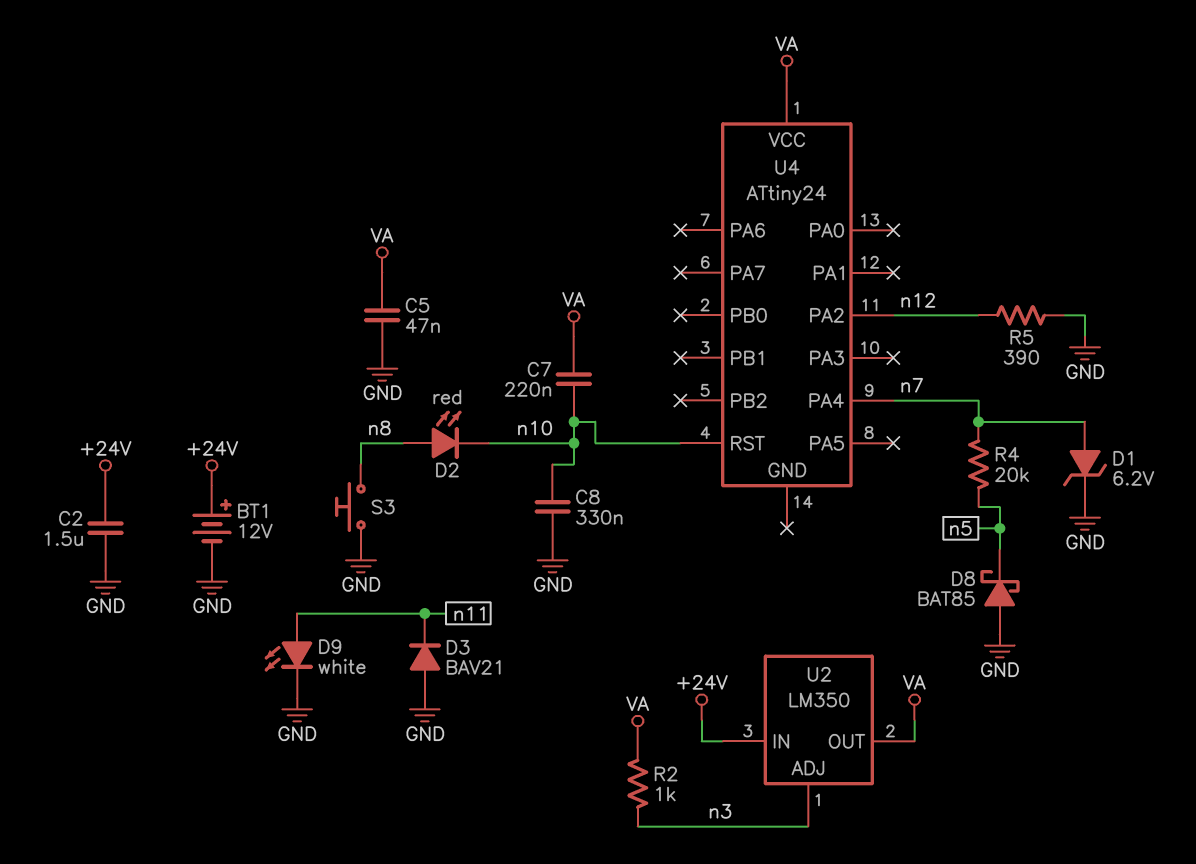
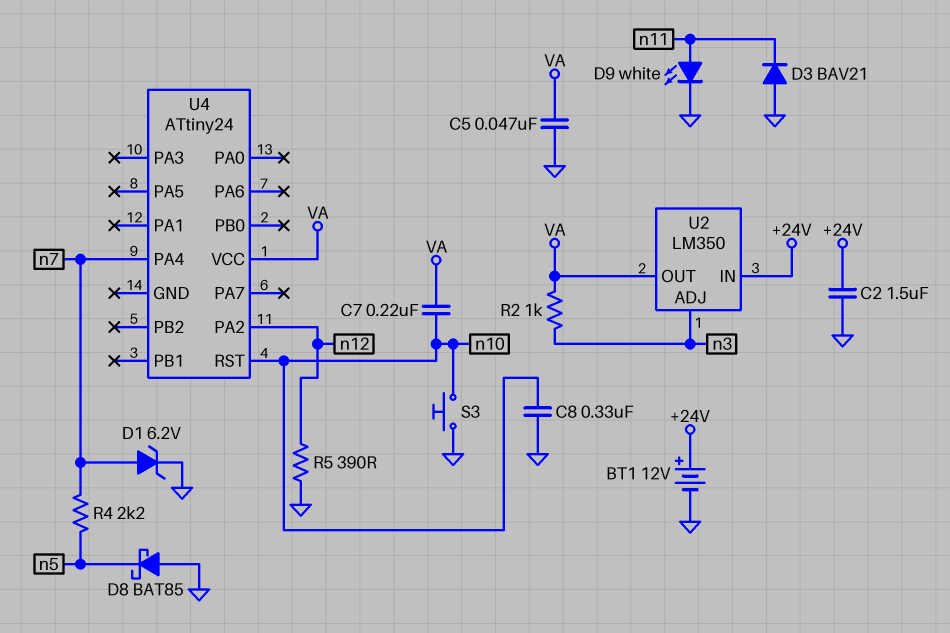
D2: LED red (A n8, K n10) -> none
R4: 20k (n5, n7) -> 2.2k (n5, n7)
S3: button (GND, n8) -> button (GND, n10)

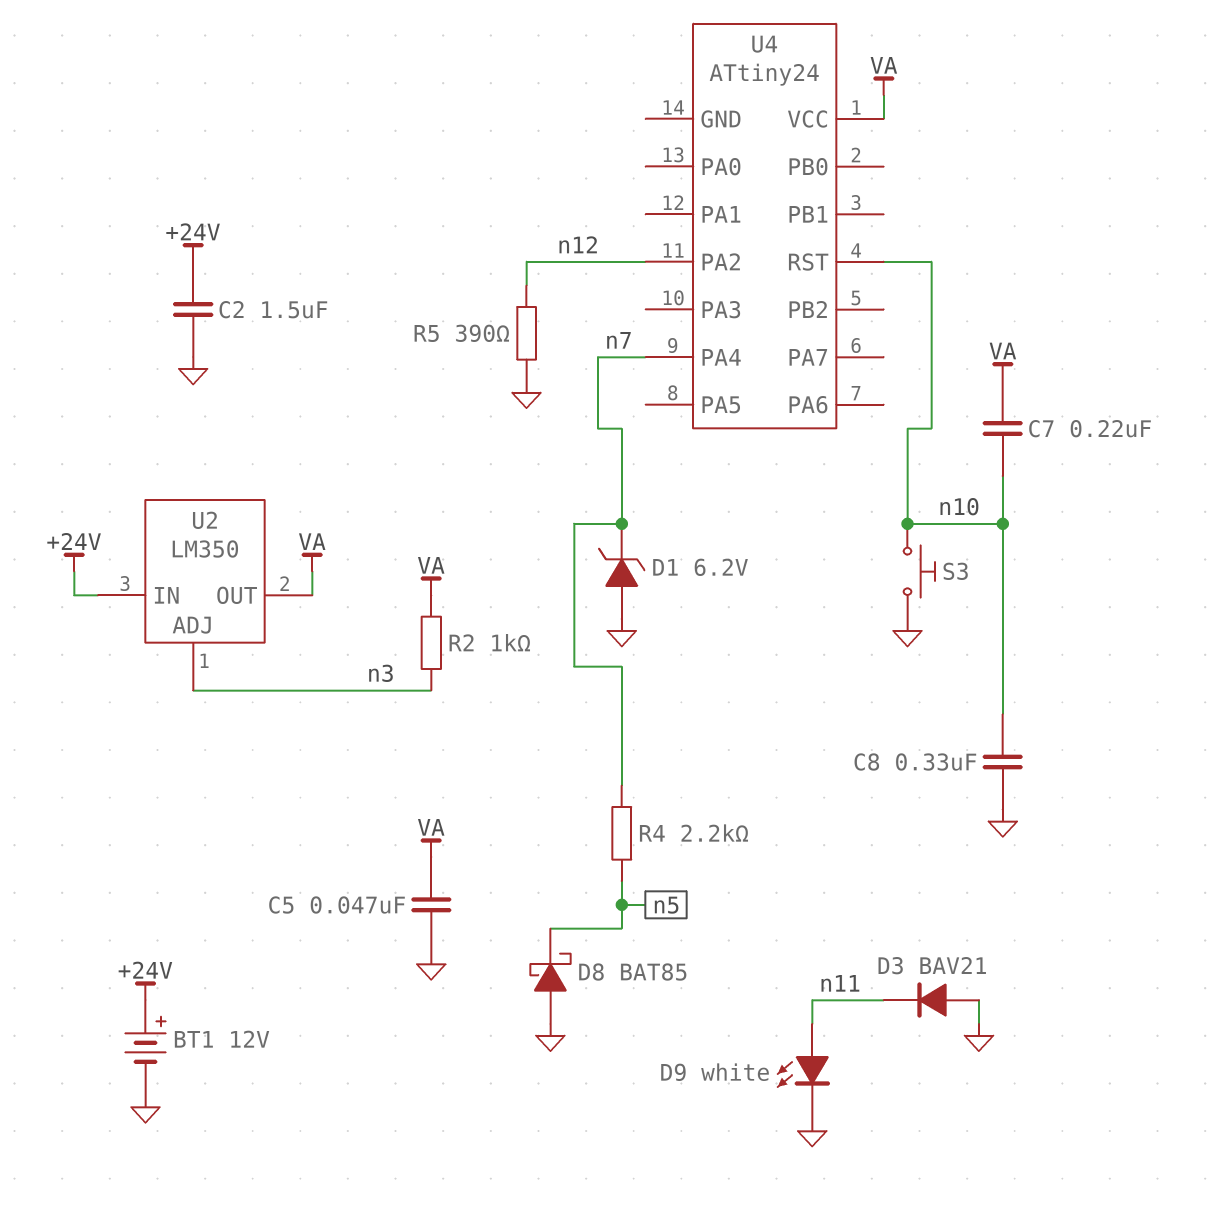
D1: zener 6.2V (A n7, K GND) -> zener 6.2V (A GND, K n7)

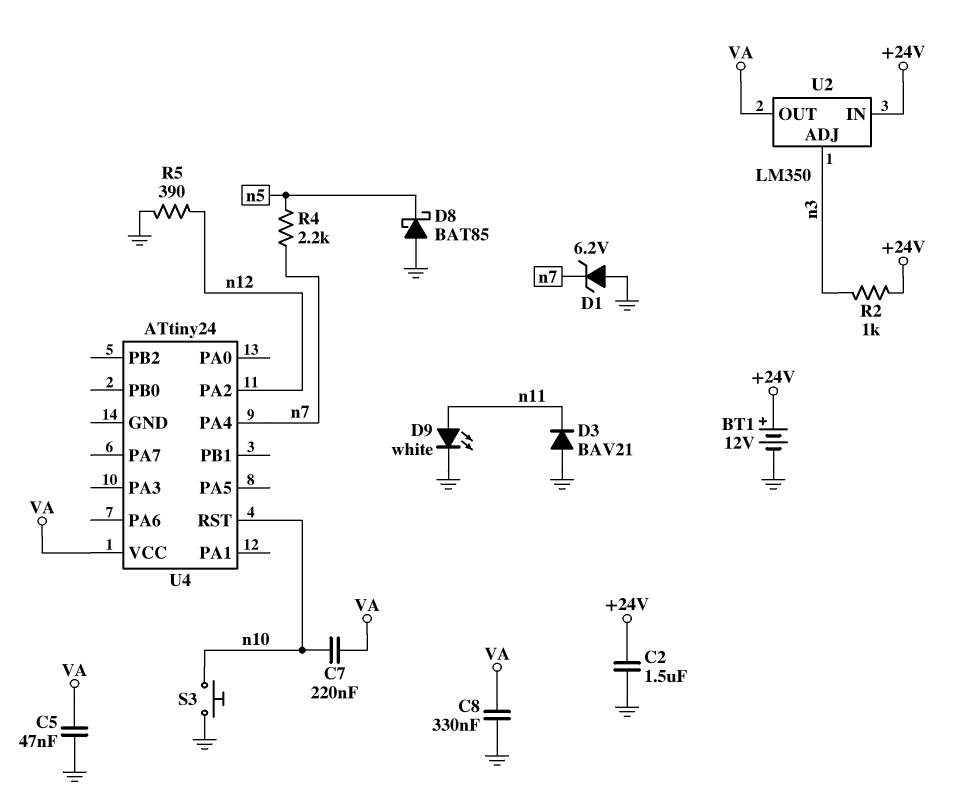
C8: 330nF (GND, n10) -> 330nF (GND, VA)
R2: 1k (VA, n3) -> 1k (+24V, n3)

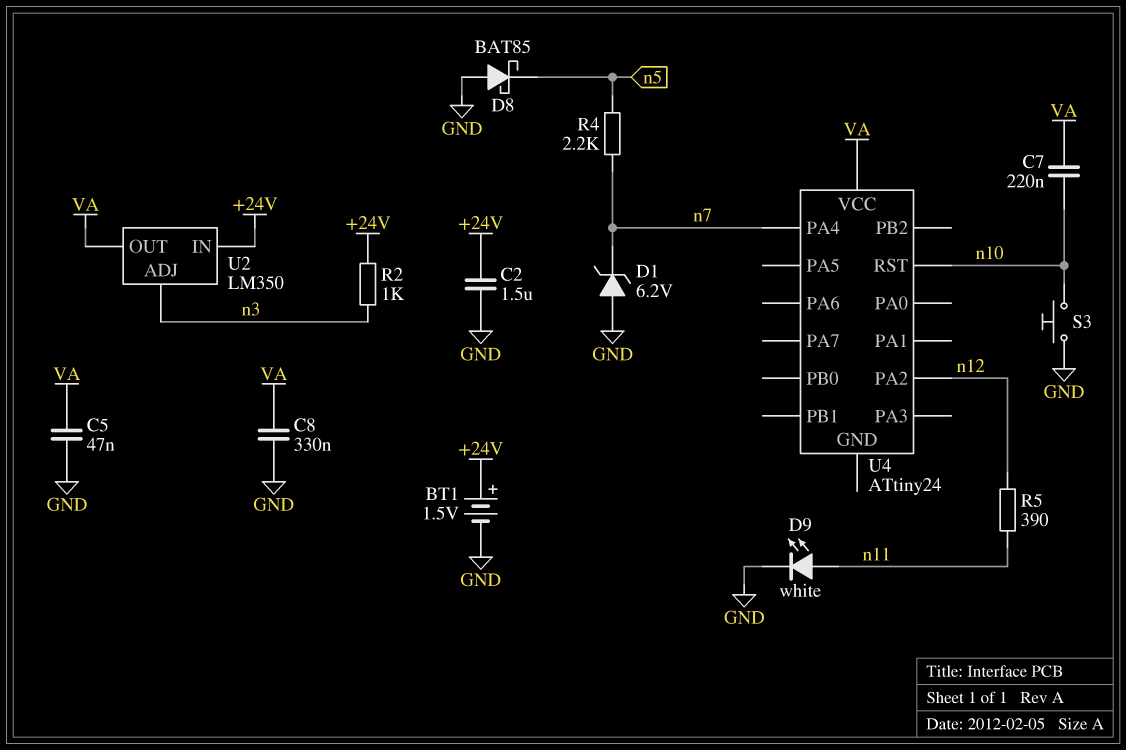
BT1: 12V (plus +24V, minus GND) -> 1.5V (plus +24V, minus GND)
D3: diode BAV21 (A GND, K n11) -> none
R5: 390 (GND, n12) -> 390 (n11, n12)

